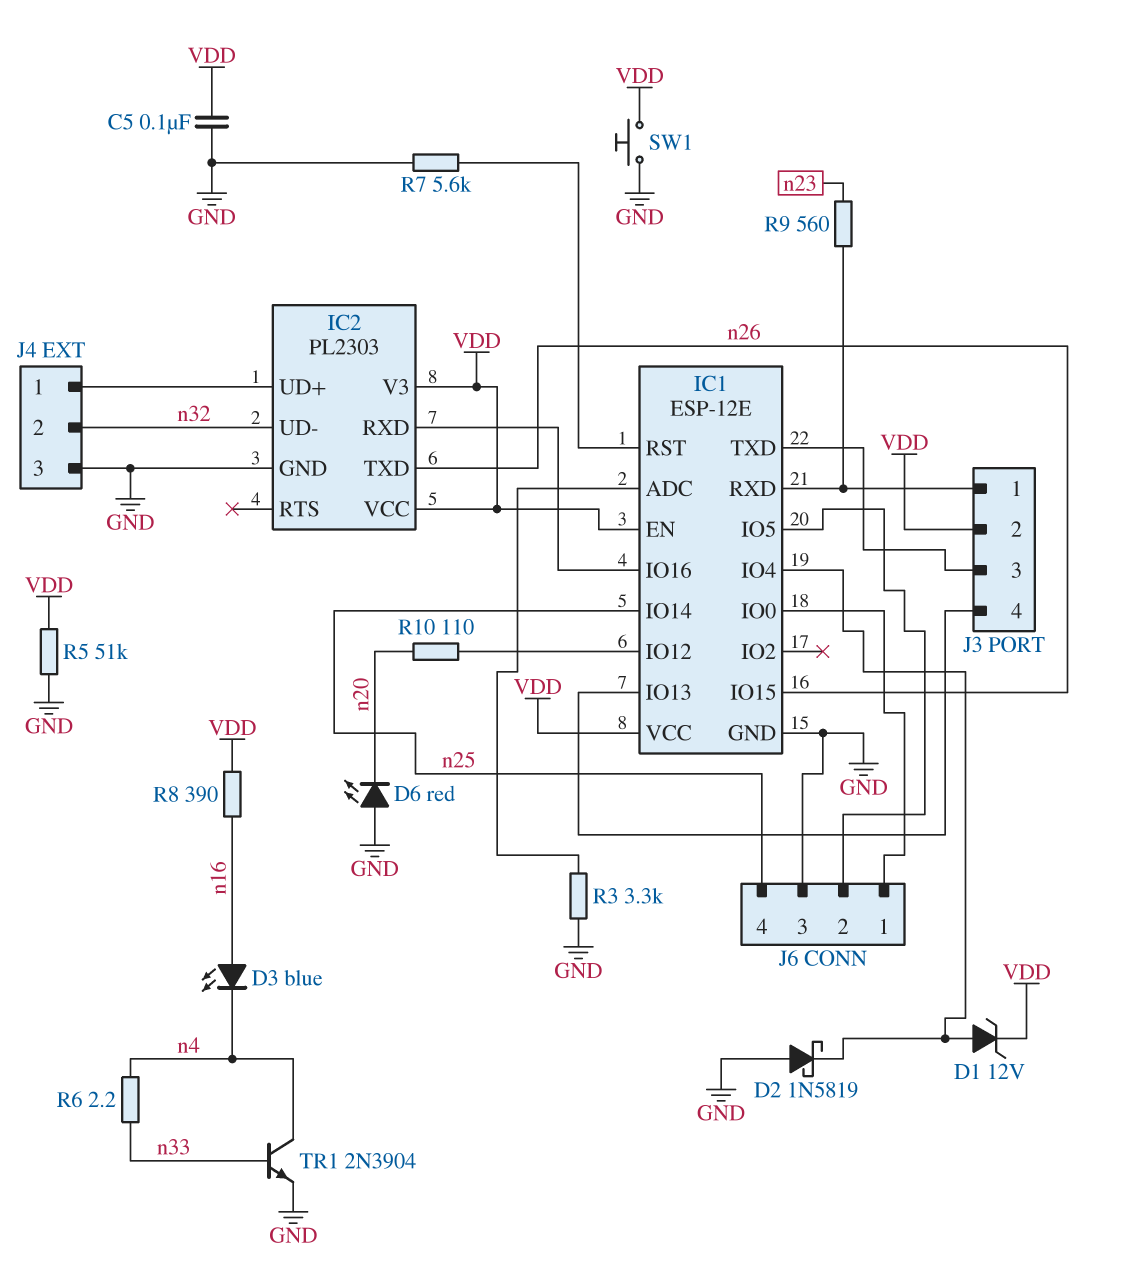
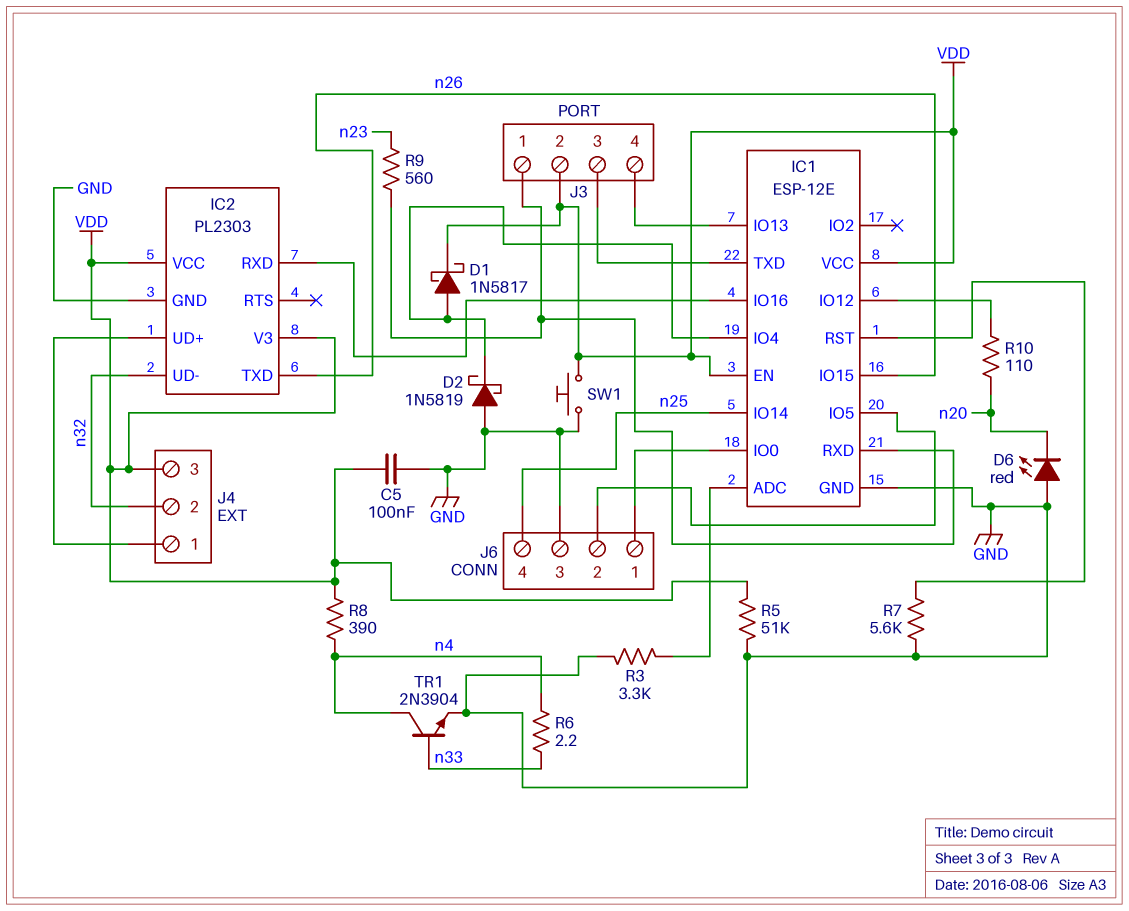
D1: zener 12V (A IC1/IO4, K VDD) -> schottky 1N5817 (A IC1/IO4, K VDD)
D3: LED blue (A n16, K n4) -> none
J4 pin 3: GND -> VDD
R8: 390 (VDD, n16) -> 390 (VDD, n4)

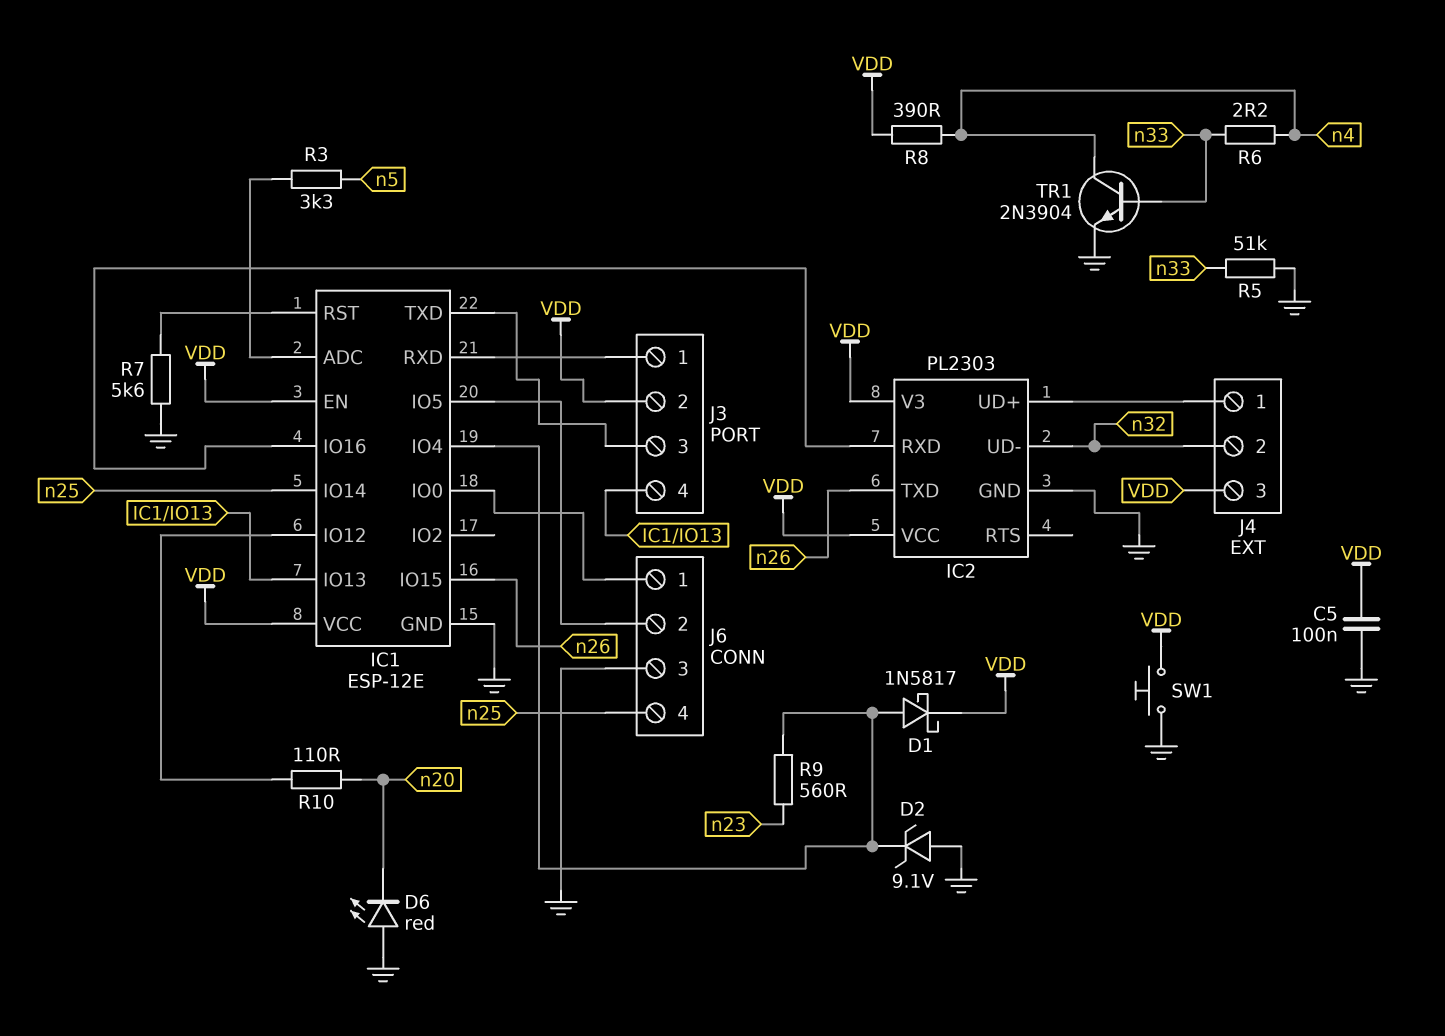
D2: schottky 1N5819 (A GND, K IC1/IO4) -> zener 9.1V (A GND, K IC1/IO4)
R3: 3.3k (GND, IC1/ADC) -> 3.3k (IC1/ADC, n5)
R5: 51k (GND, VDD) -> 51k (GND, n33)
R9: 560 (IC1/RXD, n23) -> 560 (IC1/IO4, n23)

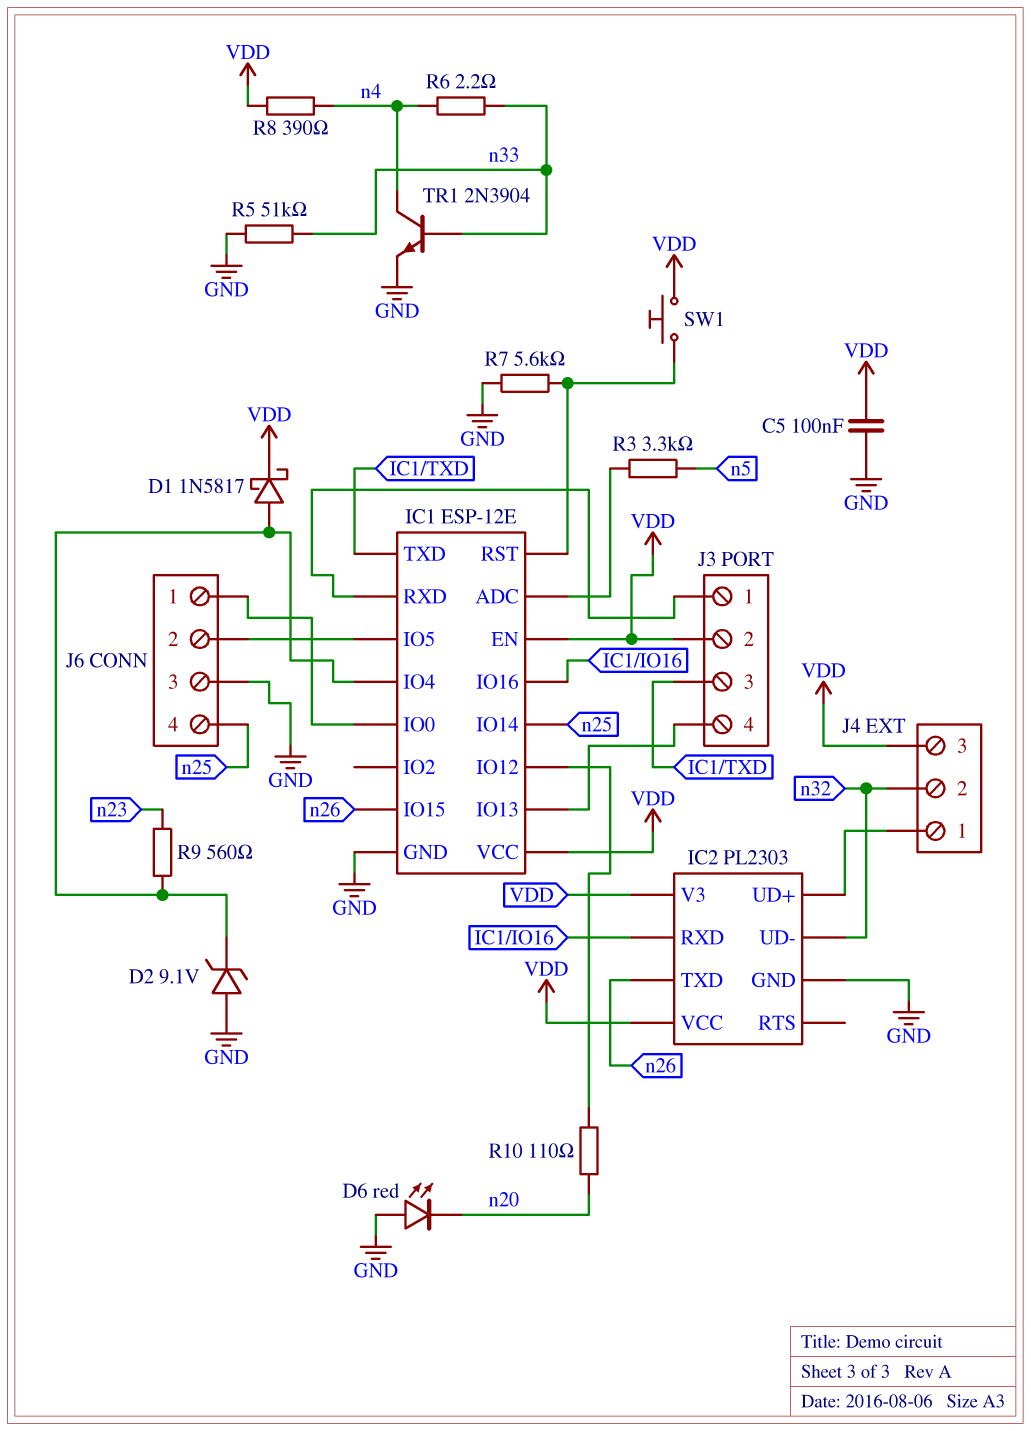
SW1: button (GND, VDD) -> button (IC1/RST, VDD)

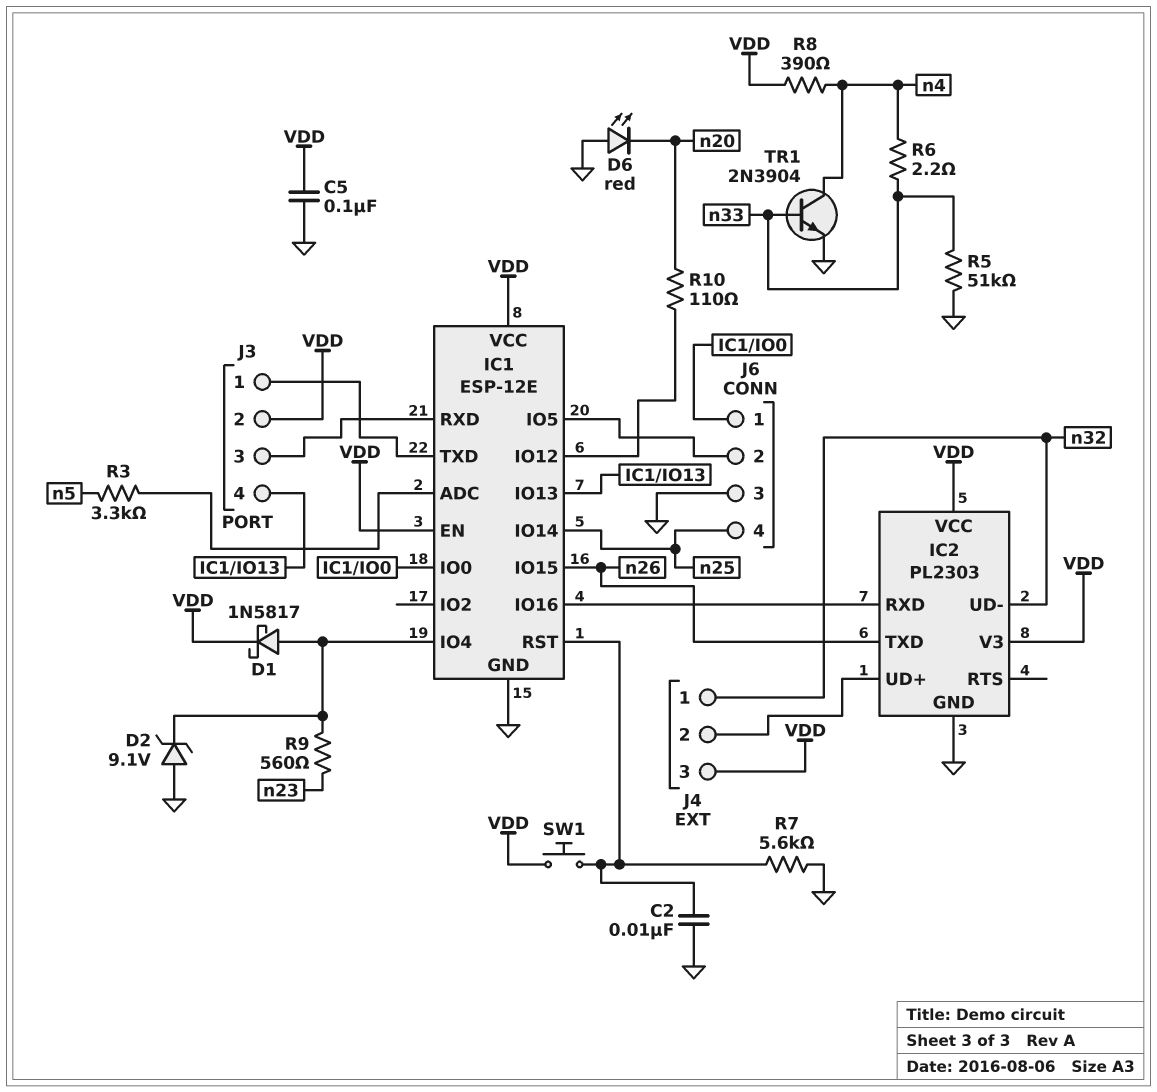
C2: none -> 10nF (GND, IC1/RST)
J3 pin 1: IC1/RXD -> IC1/TXD
J3 pin 3: IC1/TXD -> IC1/RXD
J4 pin 1: IC2/UD+ -> n32
J4 pin 2: n32 -> IC2/UD+

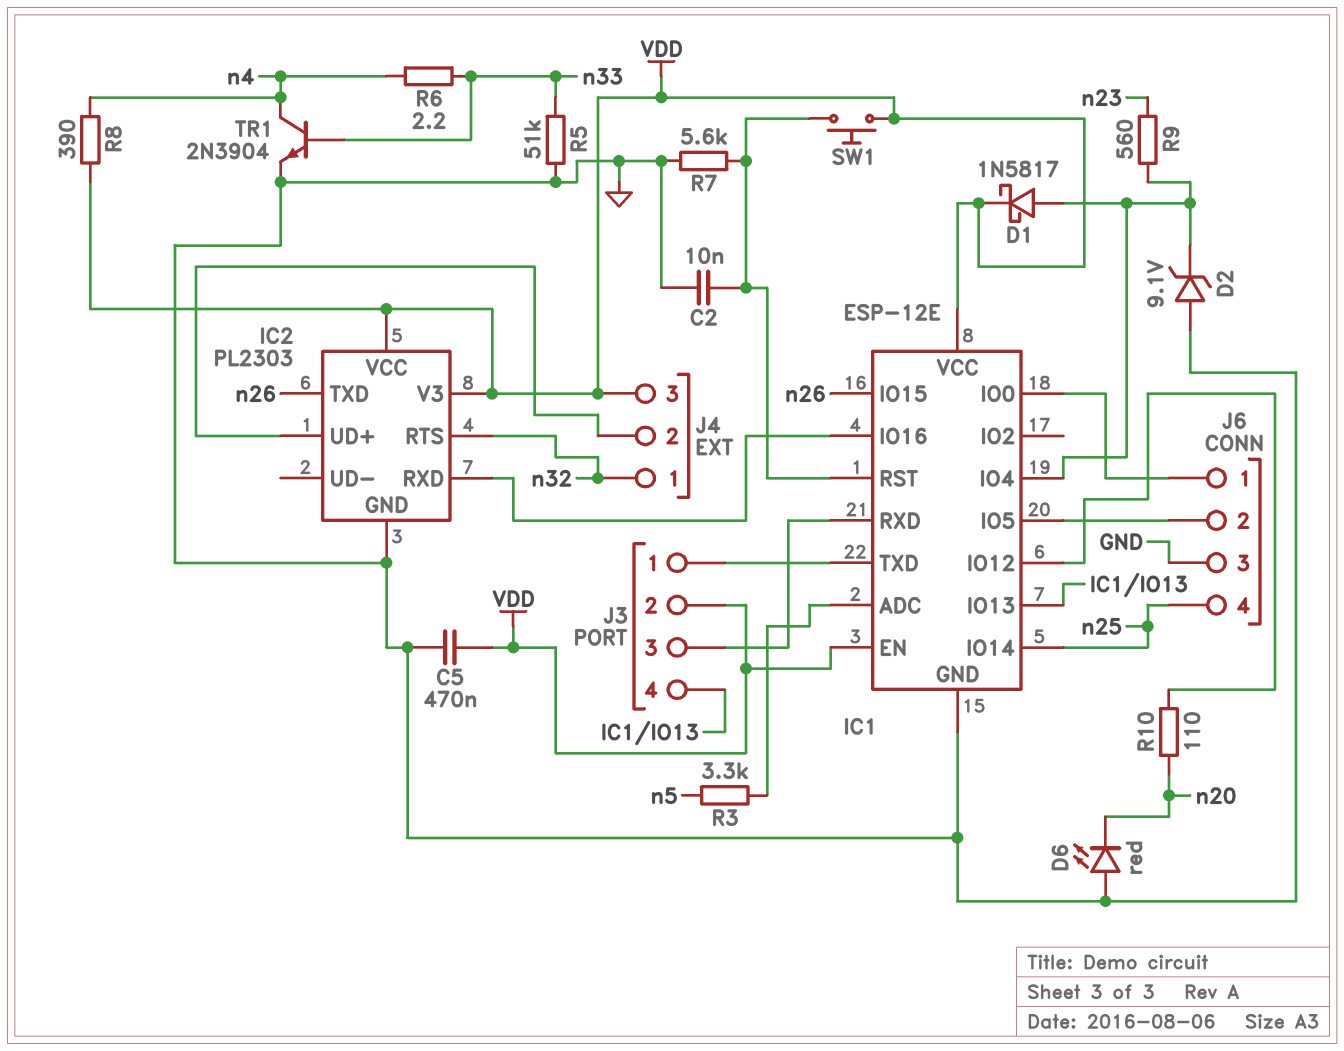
C5: 100nF (GND, VDD) -> 470nF (GND, VDD)
IC2 pin RTS: none -> n32
IC2 pin UD-: n32 -> none

